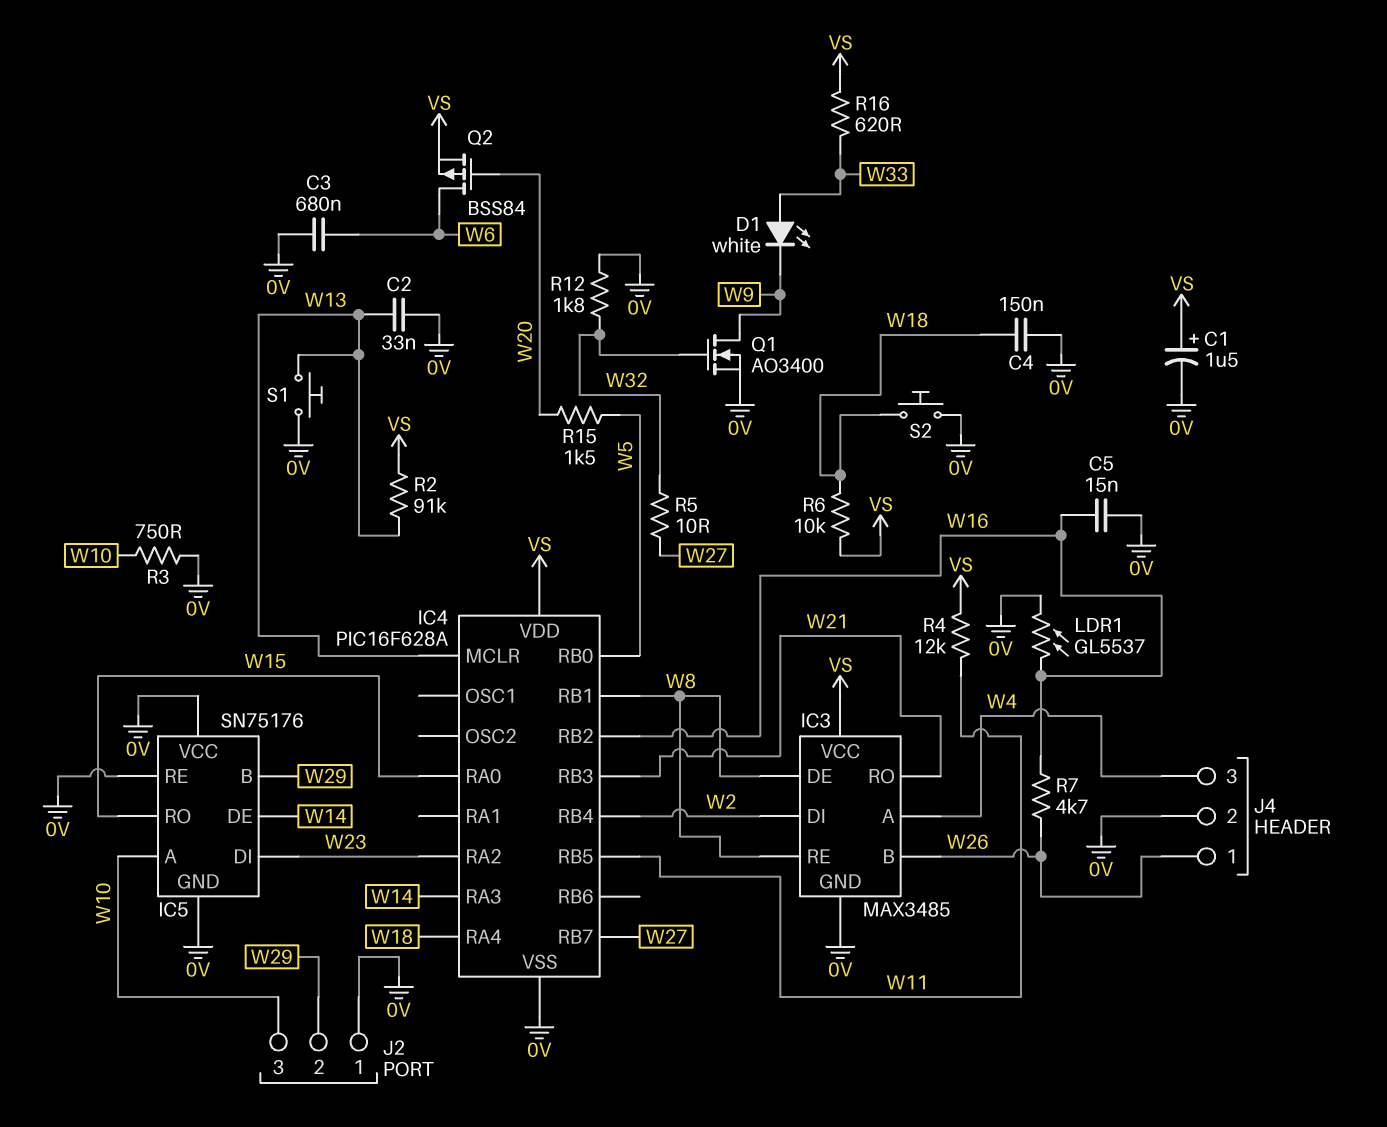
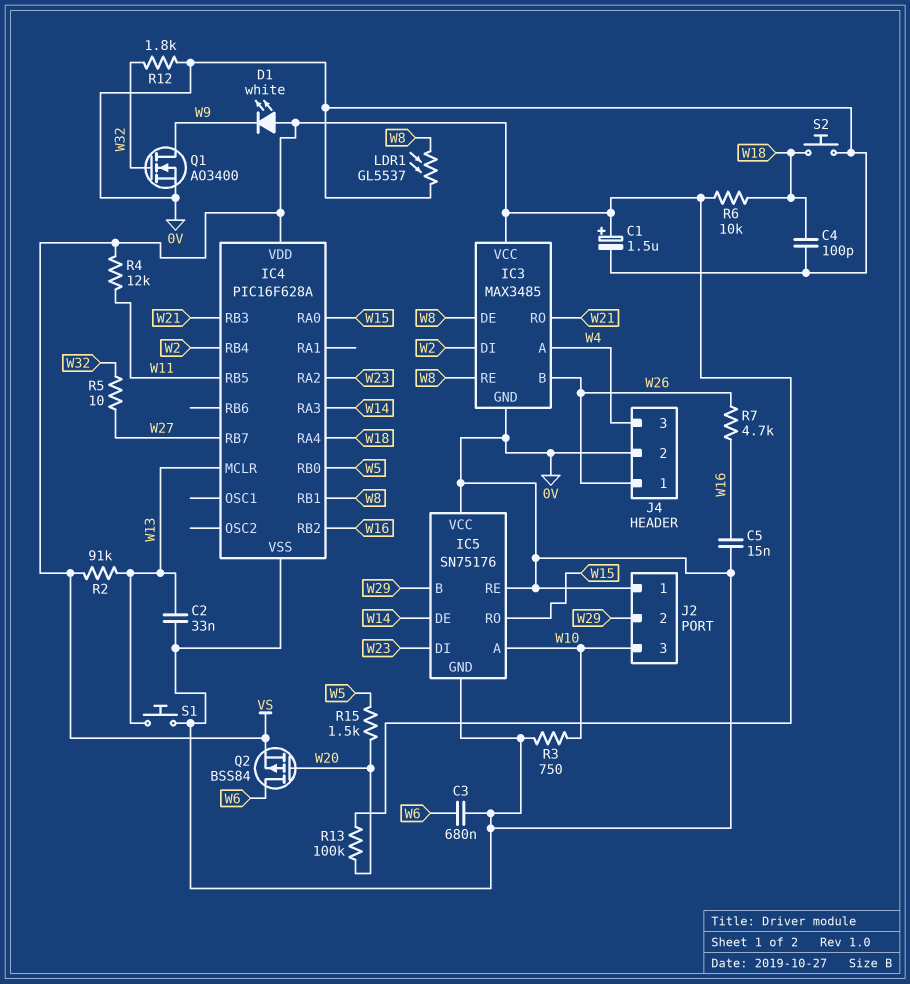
C4: 150nF (0V, W18) -> 100pF (0V, W18)
D1: LED white (A W33, K W9) -> LED white (A VS, K W9)
LDR1: GL5537 (0V, W16) -> GL5537 (0V, W8)
R13: none -> 100k (VS, W20)
R16: 620 (VS, W33) -> none

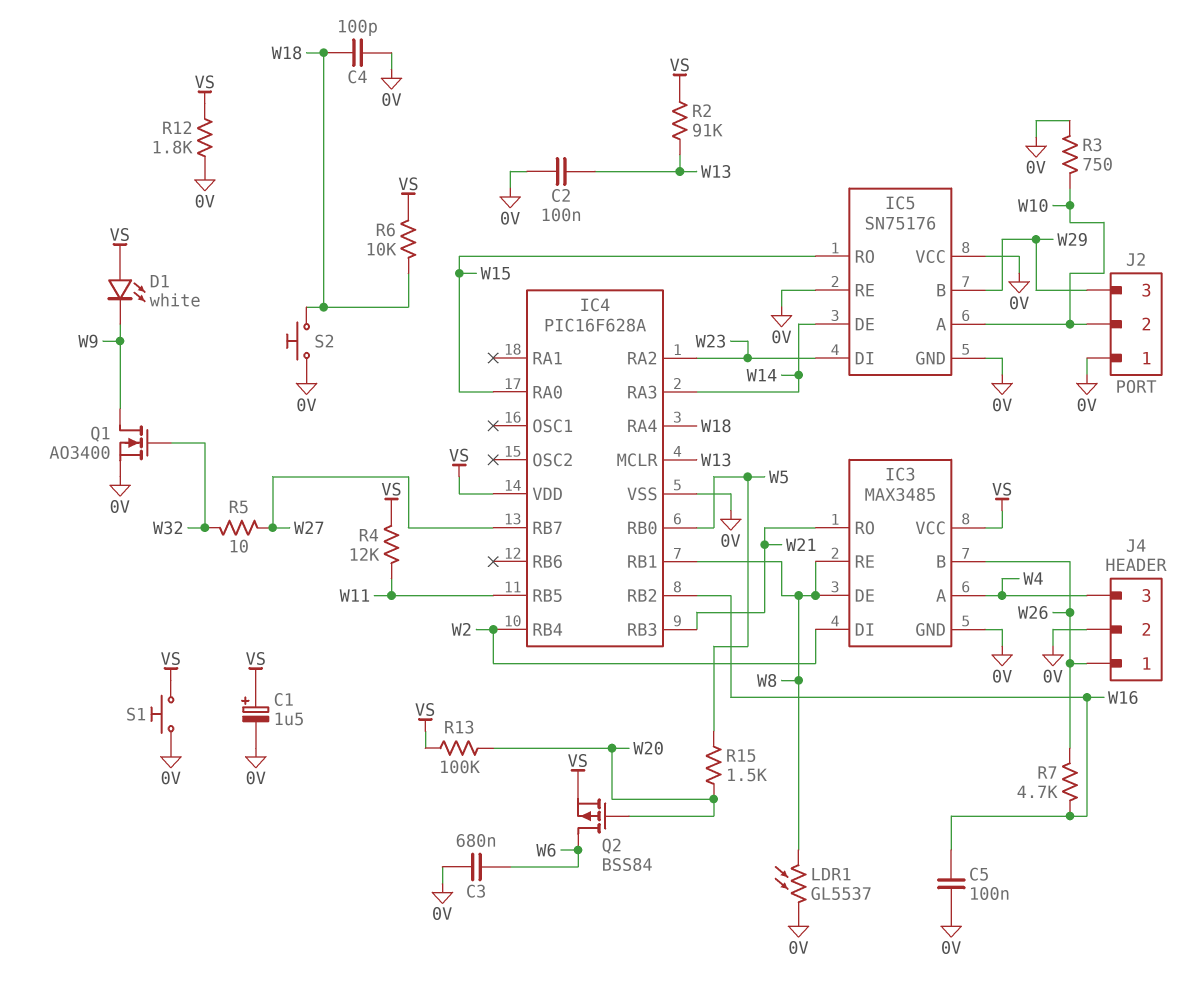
C2: 33nF (0V, W13) -> 100nF (0V, W13)
C5: 15nF (0V, W16) -> 100nF (0V, W16)
J2 pin 2: W29 -> W10
J2 pin 3: W10 -> W29
R12: 1.8k (0V, W32) -> 1.8k (0V, VS)
S1: button (0V, W13) -> button (0V, VS)

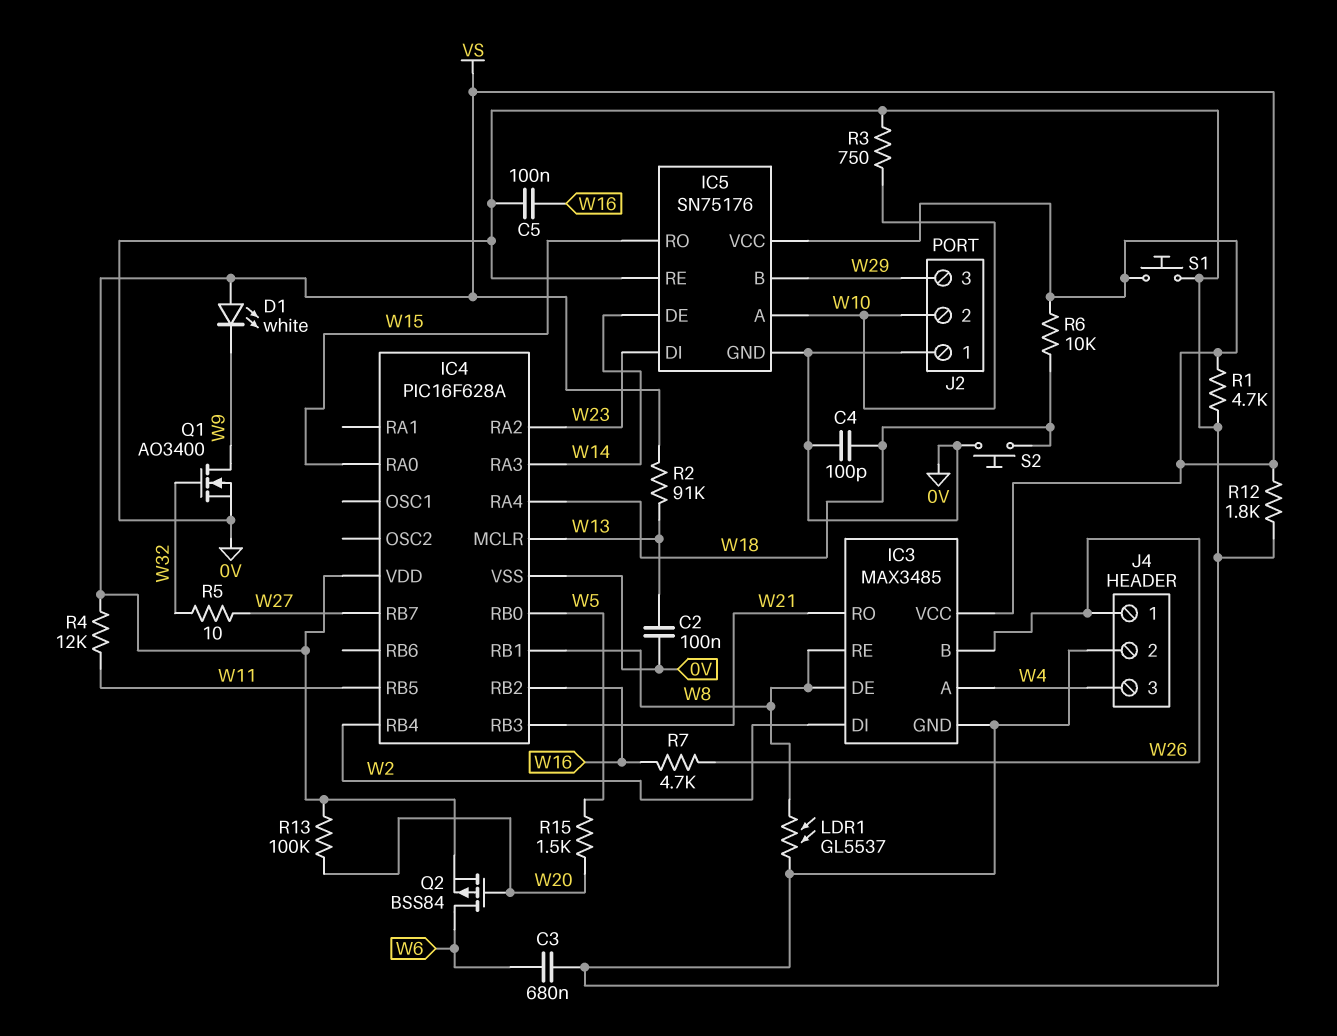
C1: 1.5uF (plus VS, minus 0V) -> none
IC5 pin VCC: 0V -> VS
R1: none -> 4.7k (0V, VS)

